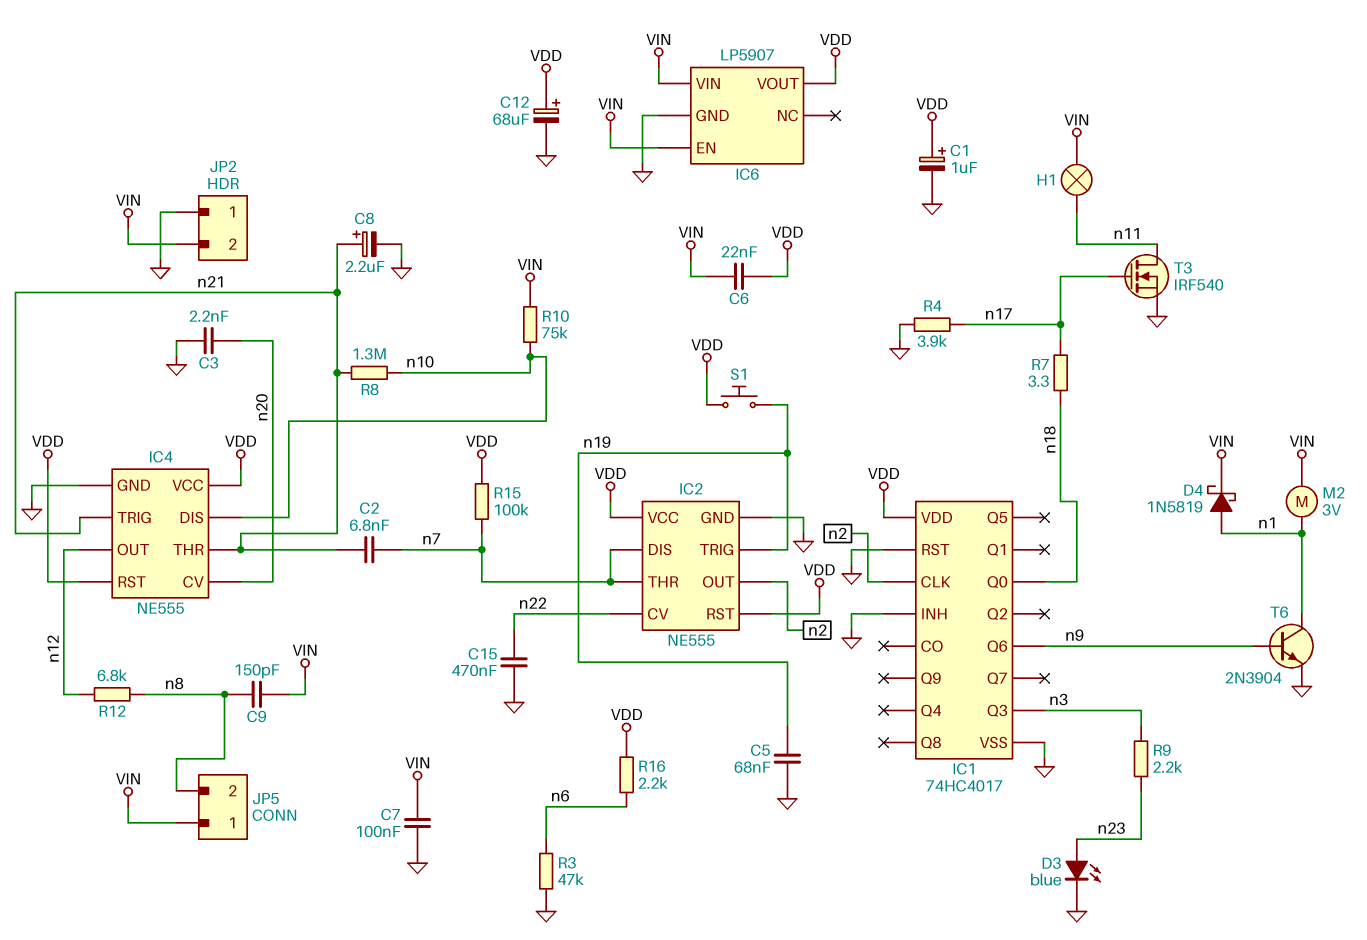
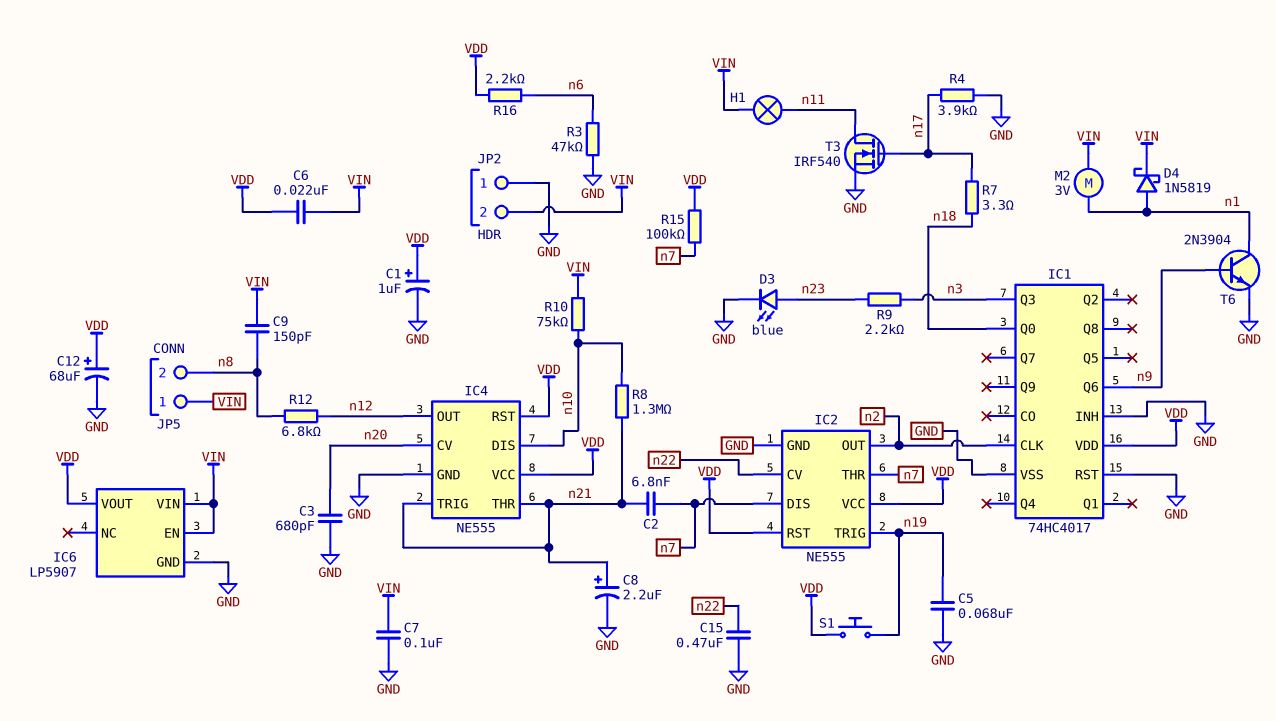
C3: 2.2nF (GND, n20) -> 680pF (GND, n20)

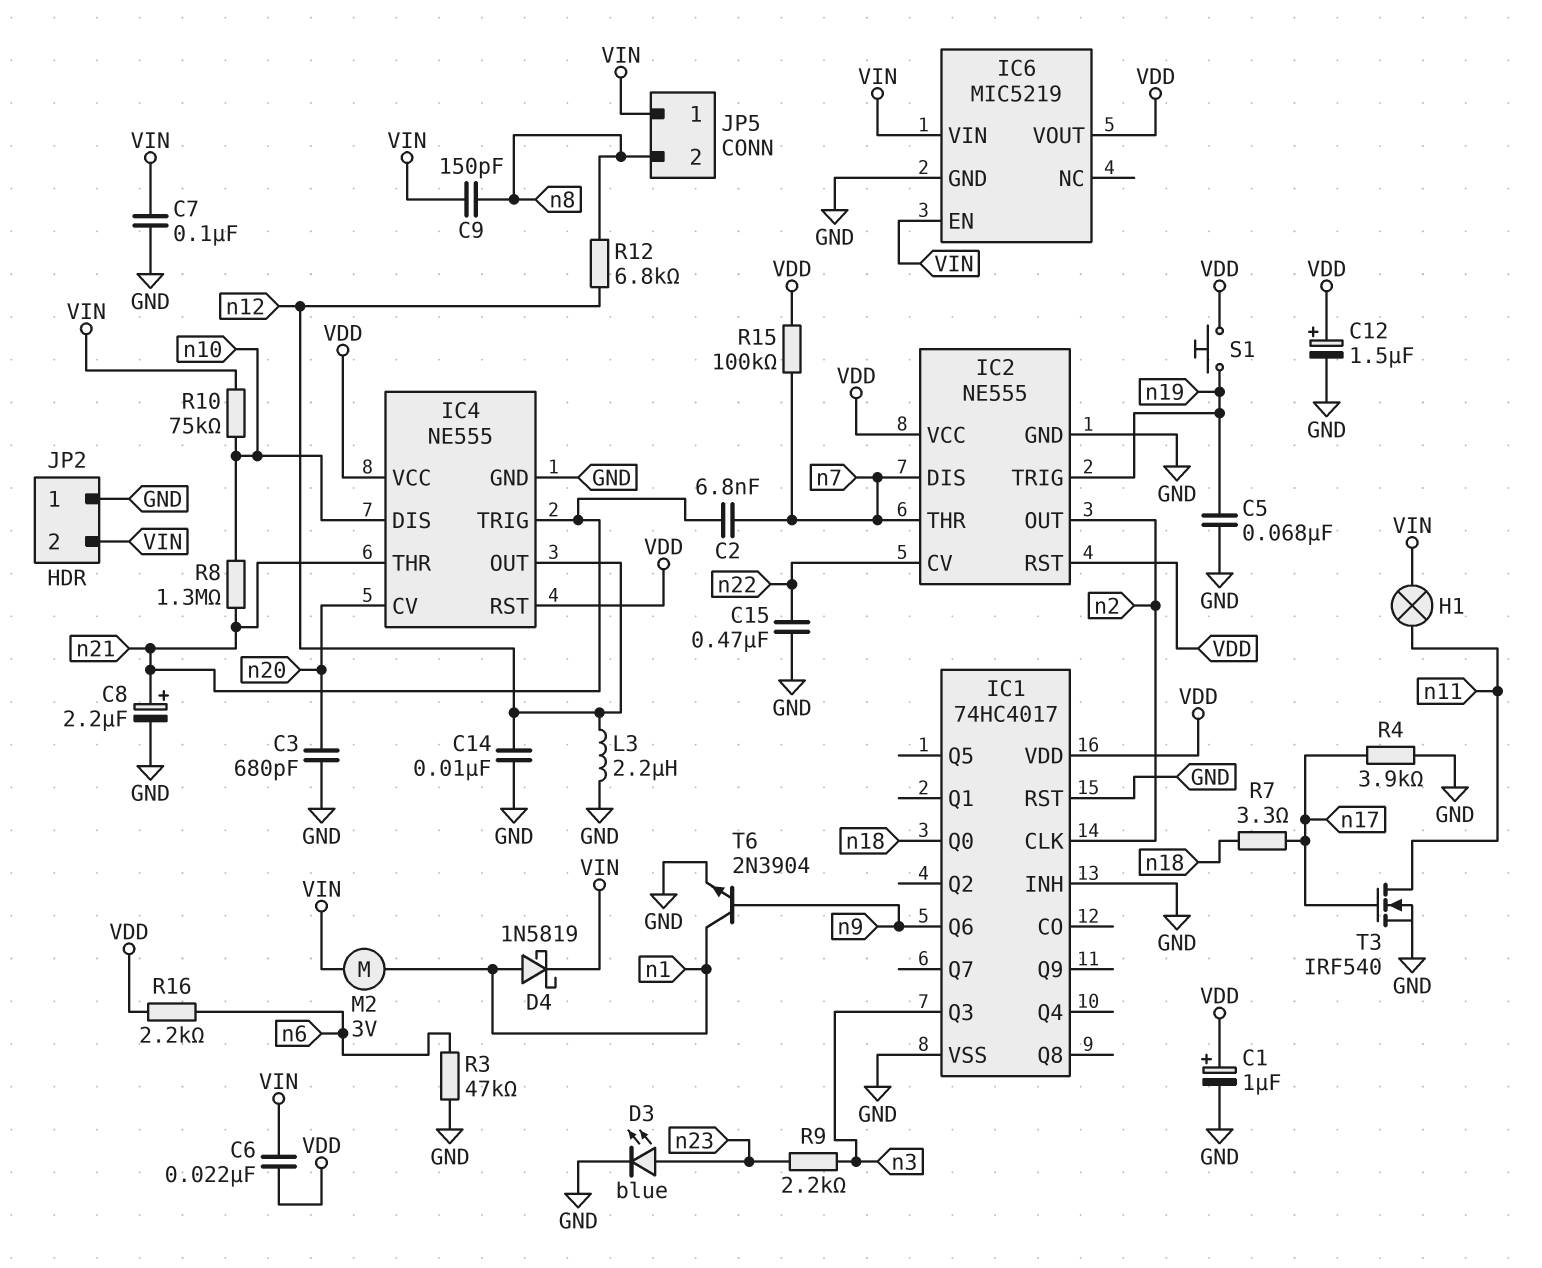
C12: 68uF (plus VDD, minus GND) -> 1.5uF (plus VDD, minus GND)
C14: none -> 10nF (GND, n12)
IC6: LP5907 -> MIC5219
L3: none -> 2.2uH (GND, n12)

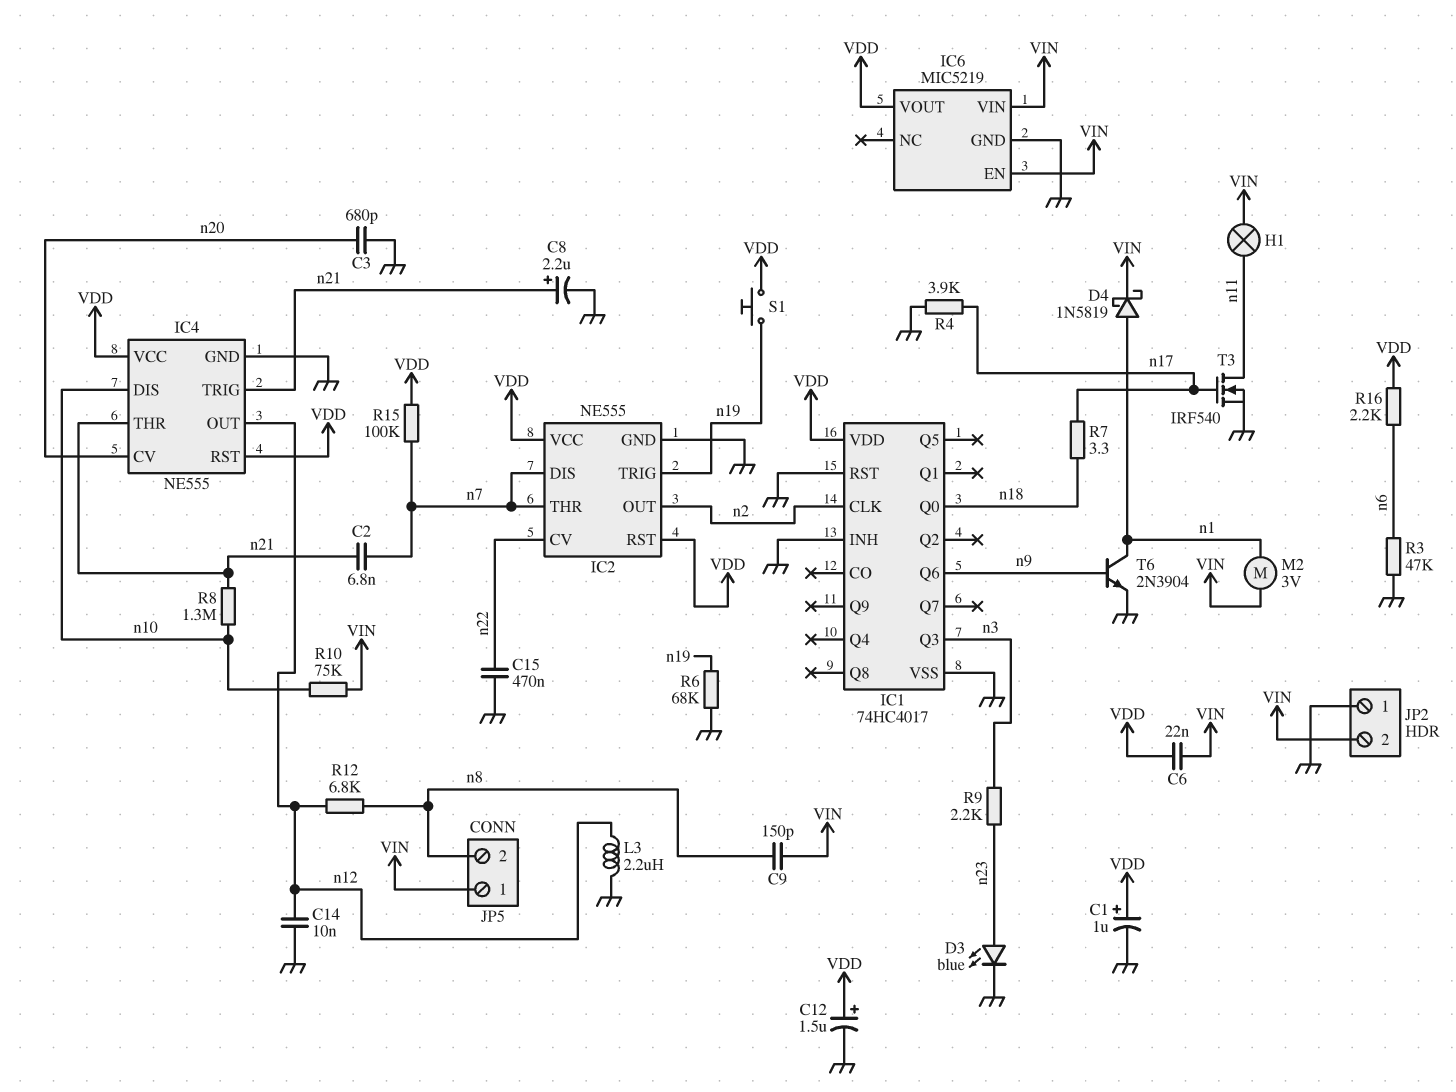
C5: 68nF (GND, n19) -> none
C7: 100nF (GND, VIN) -> none
R6: none -> 68k (GND, n19)

